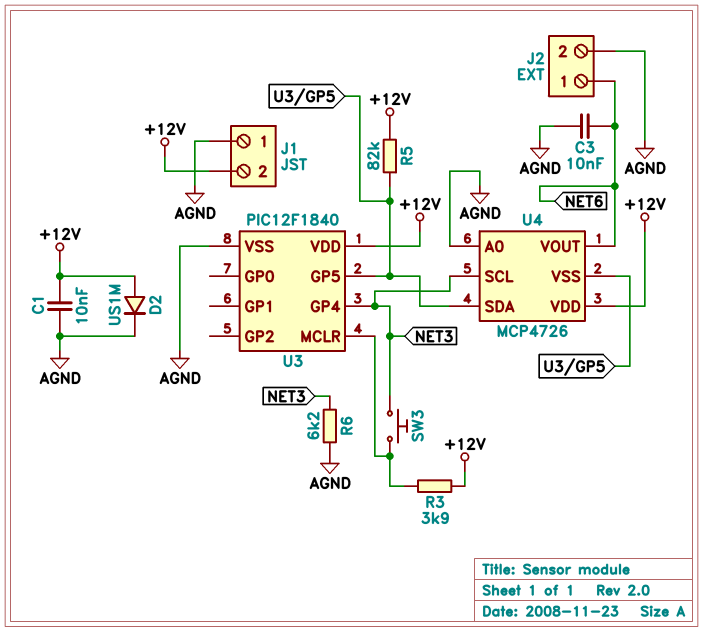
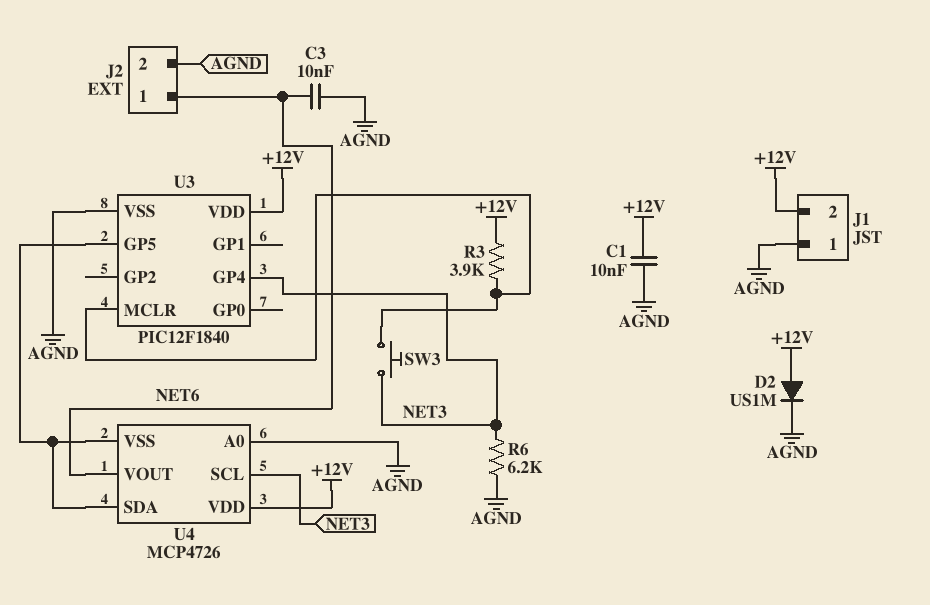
R5: 82k (+12V, U3/GP5) -> none

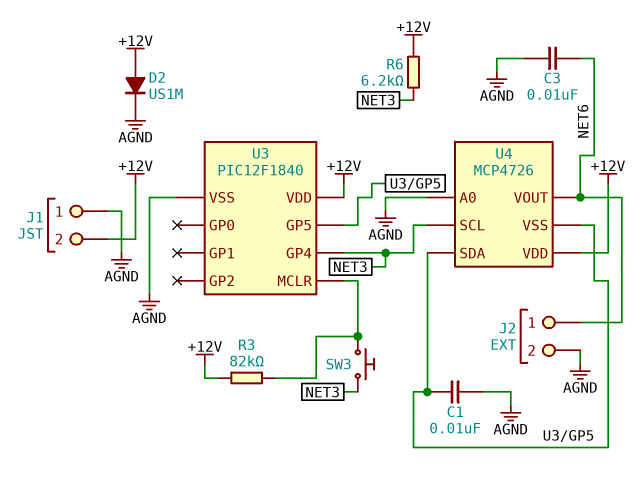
C1: 10nF (+12V, AGND) -> 10nF (AGND, U3/GP5)
R3: 3.9k (+12V, U3/MCLR) -> 82k (+12V, U3/MCLR)
R6: 6.2k (AGND, NET3) -> 6.2k (+12V, NET3)

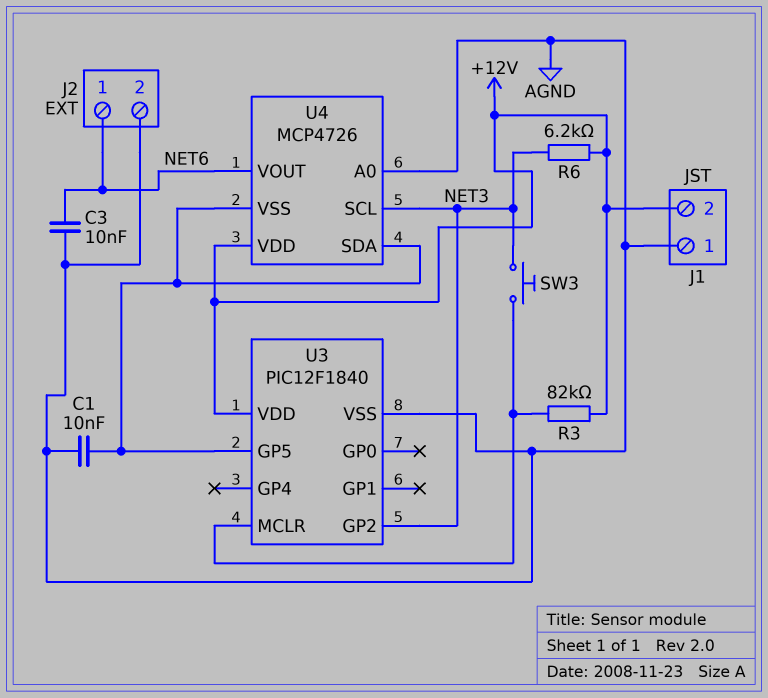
D2: diode US1M (A +12V, K AGND) -> none
U3 pin GP2: none -> NET3
U3 pin GP4: NET3 -> none

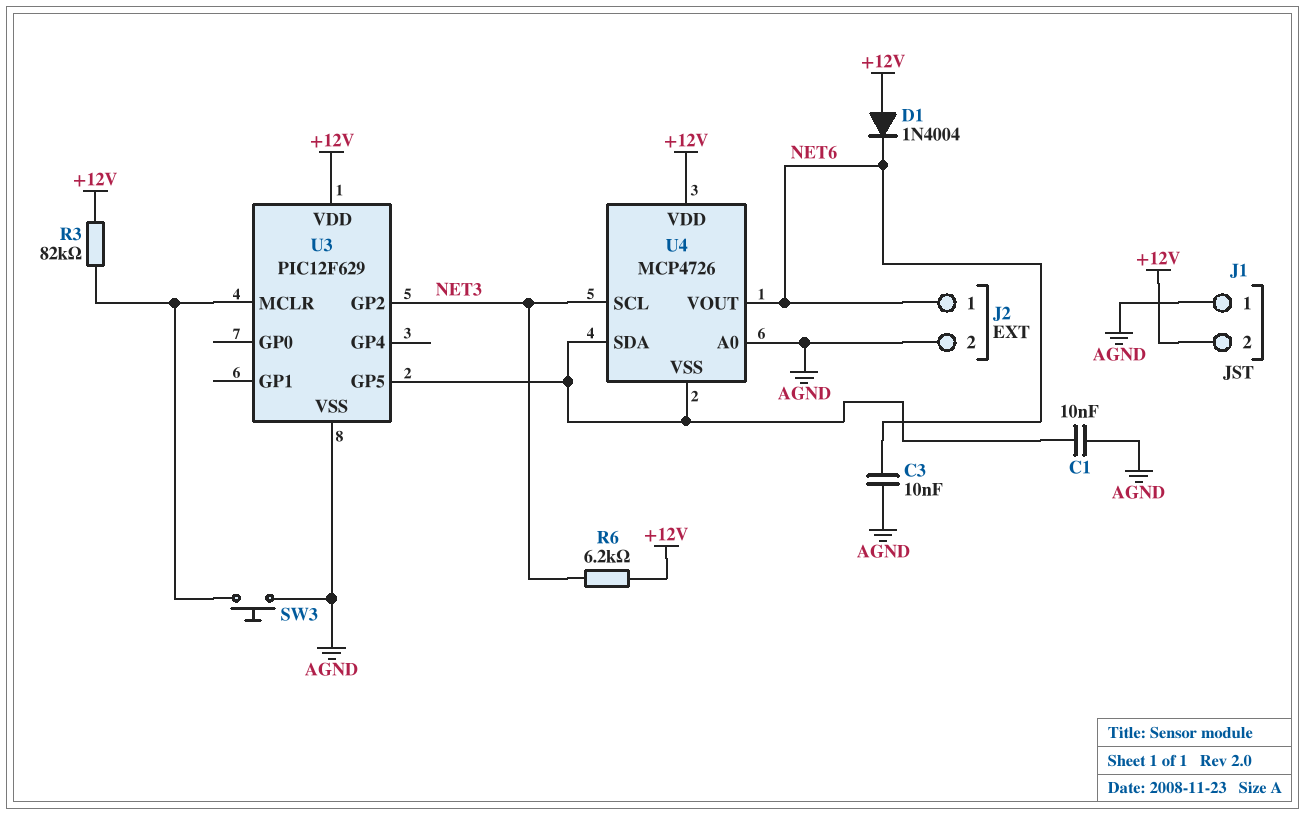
D1: none -> diode 1N4004 (A +12V, K NET6)
SW3: button (NET3, U3/MCLR) -> button (AGND, U3/MCLR)
U3: PIC12F1840 -> PIC12F629

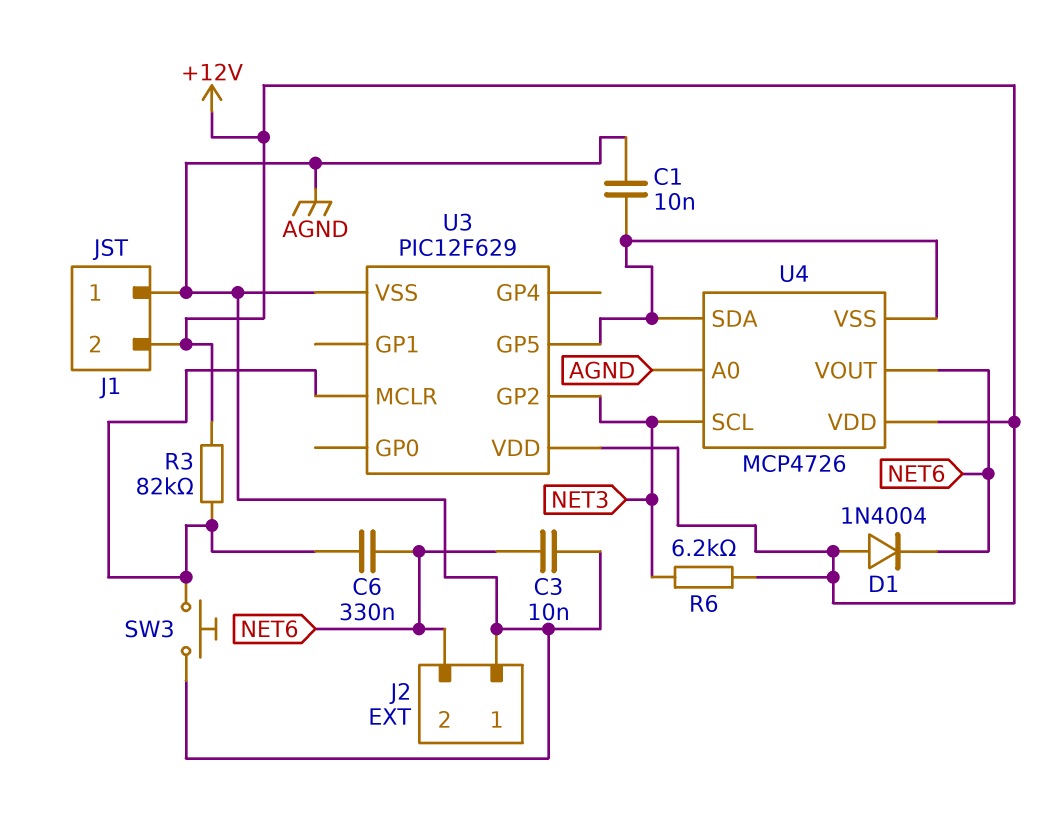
C6: none -> 330nF (NET6, U3/MCLR)
J2 pin 1: NET6 -> AGND
J2 pin 2: AGND -> NET6

